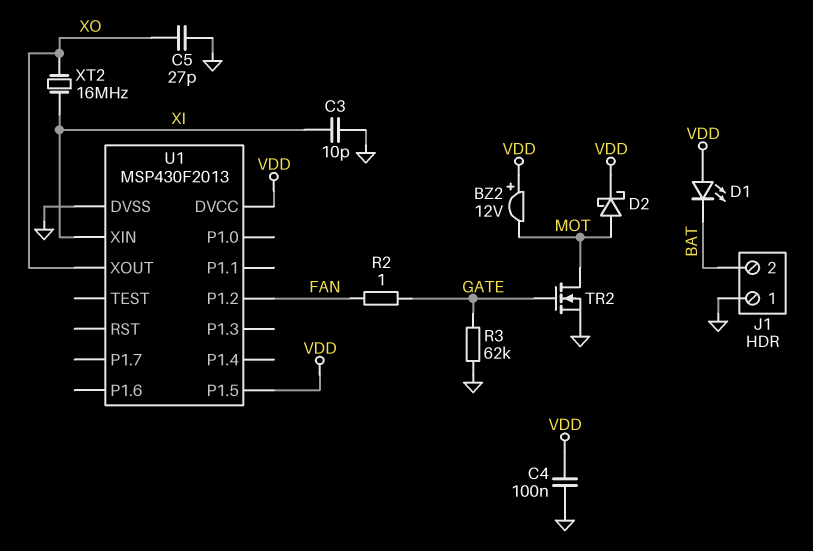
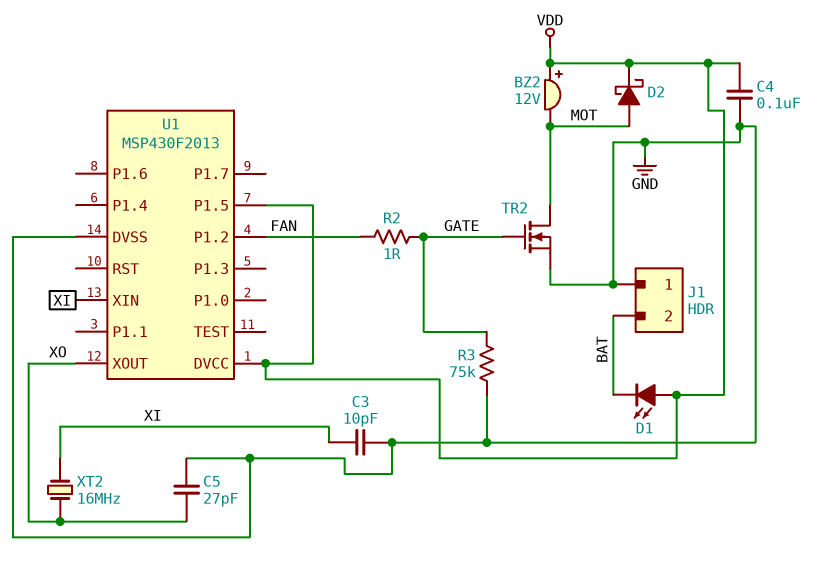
R3: 62k (GATE, GND) -> 75k (GATE, GND)

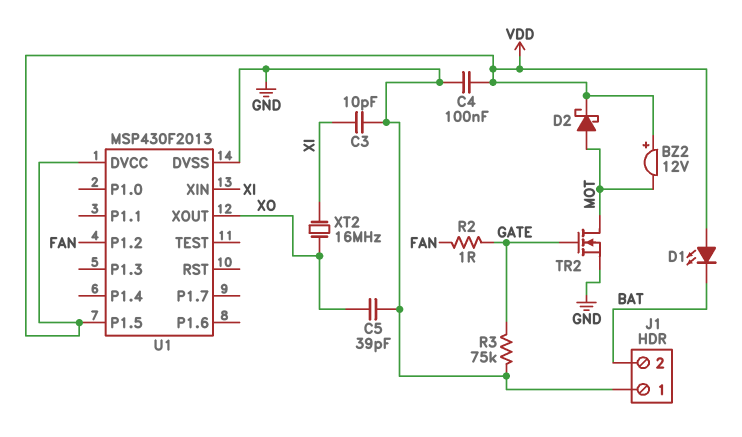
C5: 27pF (GND, XO) -> 39pF (GND, XO)

